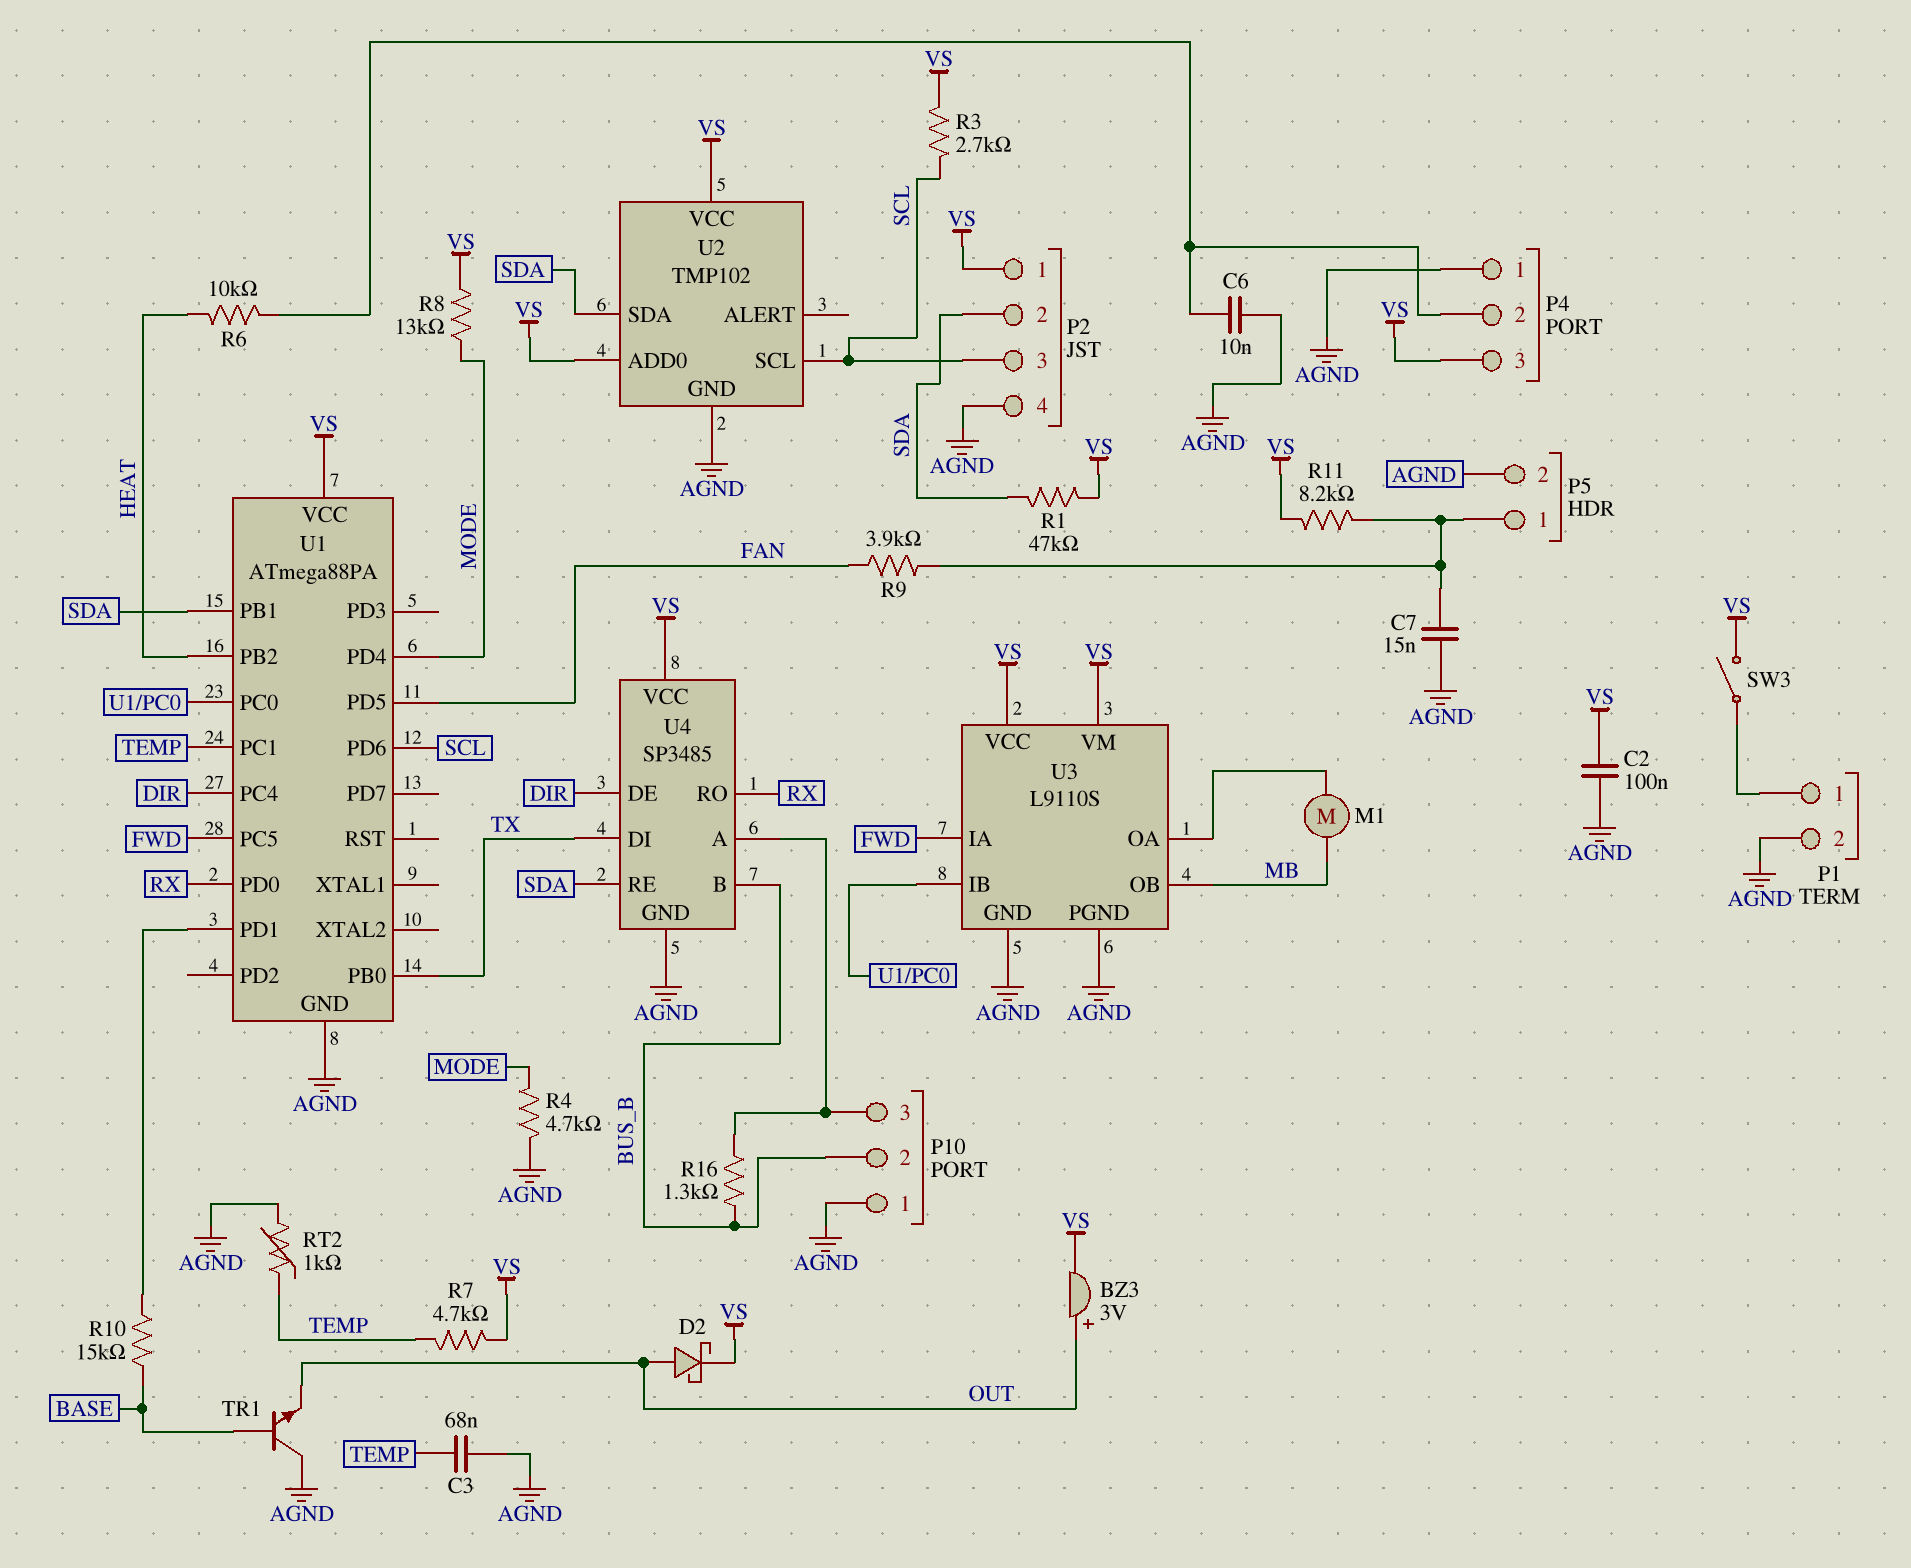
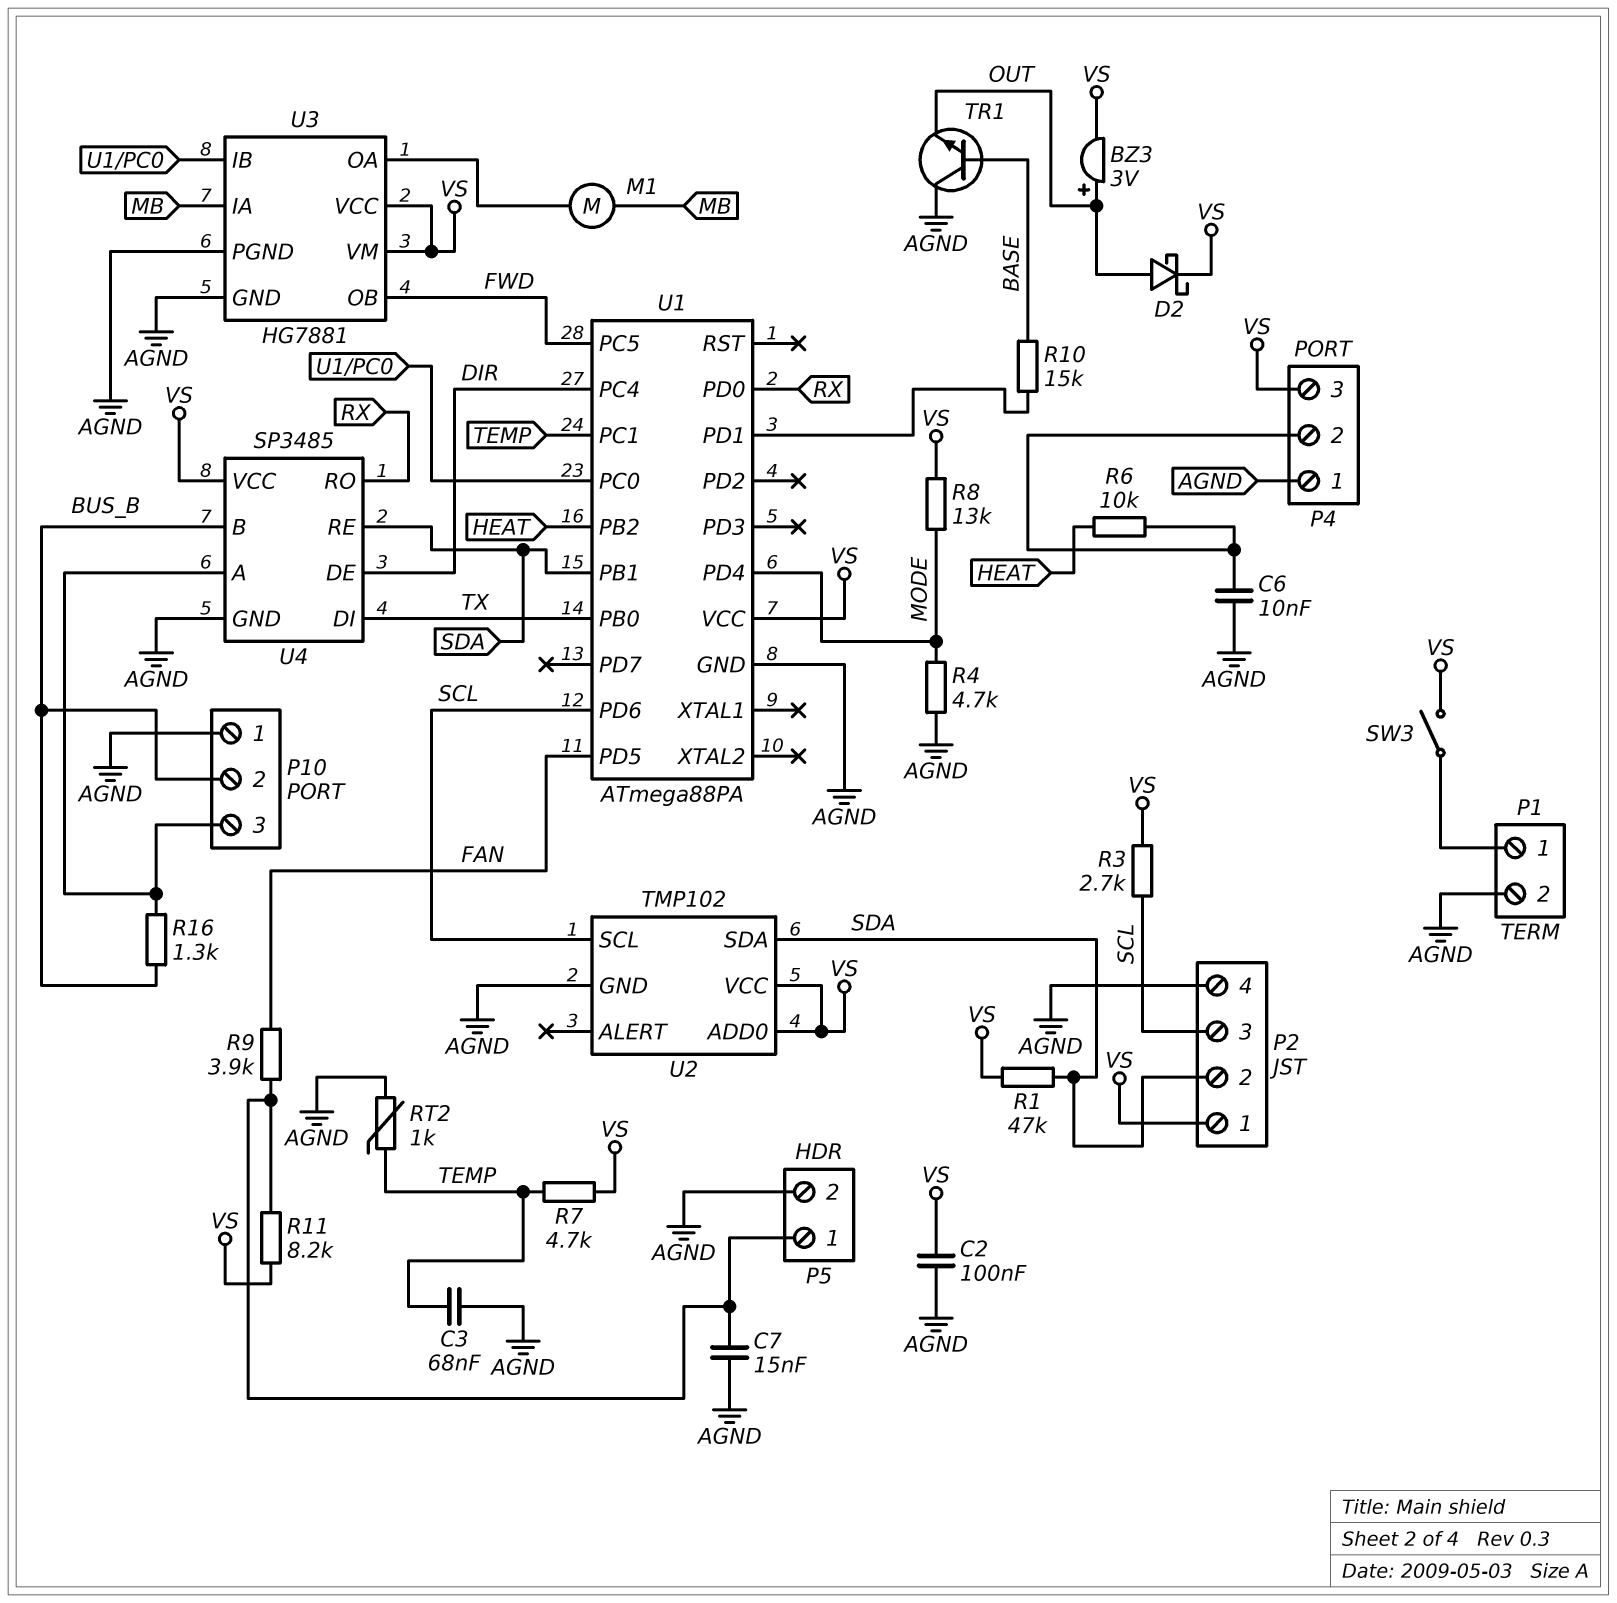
U3: L9110S -> HG7881
U3 pin IA: FWD -> MB
U3 pin OB: MB -> FWD

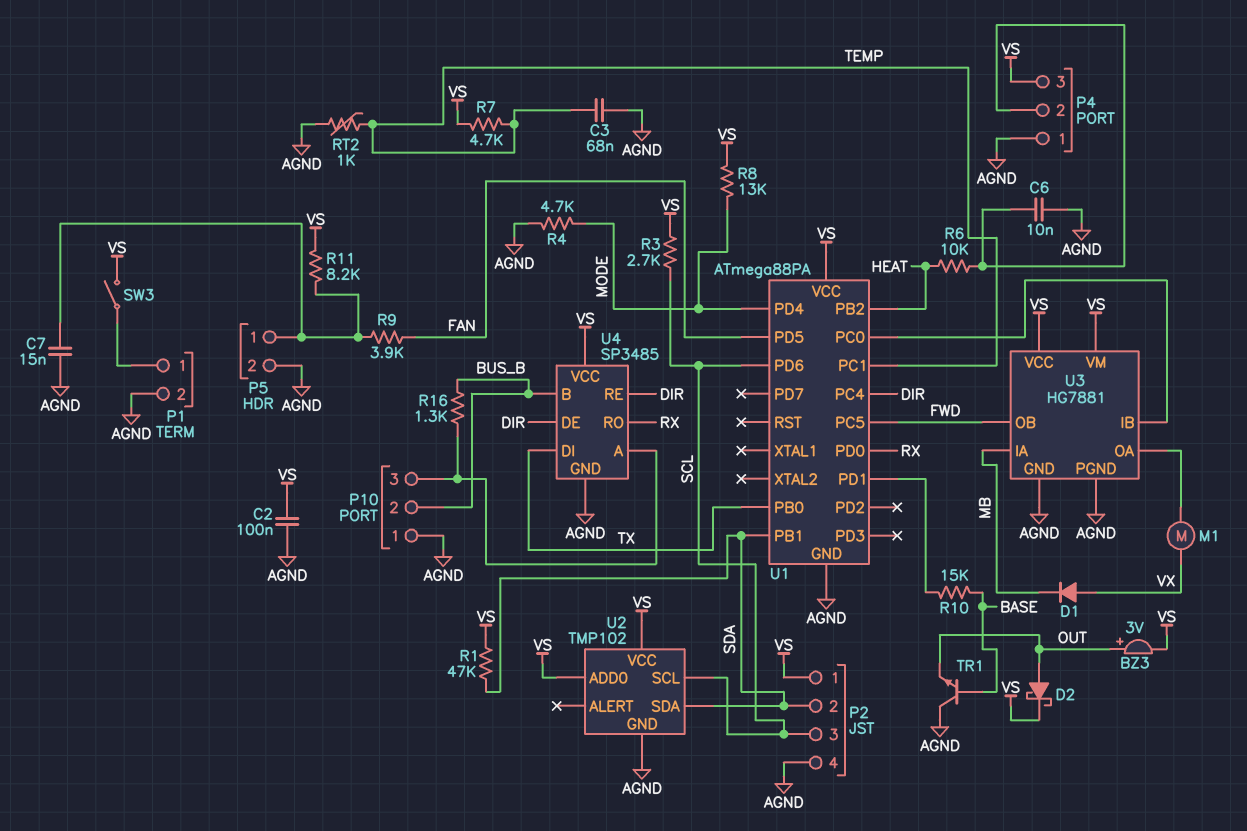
D1: none -> diode (A VX, K MB)
M1: motor (MB, U3/OA) -> motor (U3/OA, VX)
U4 pin RE: SDA -> DIR

